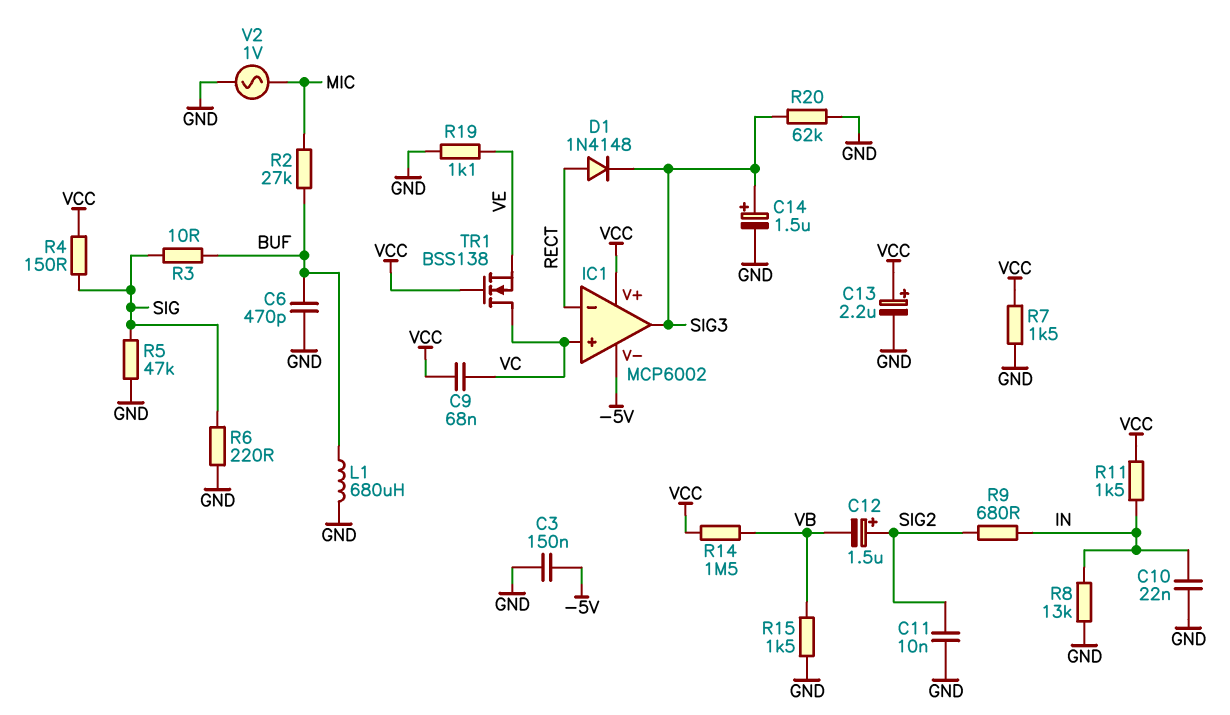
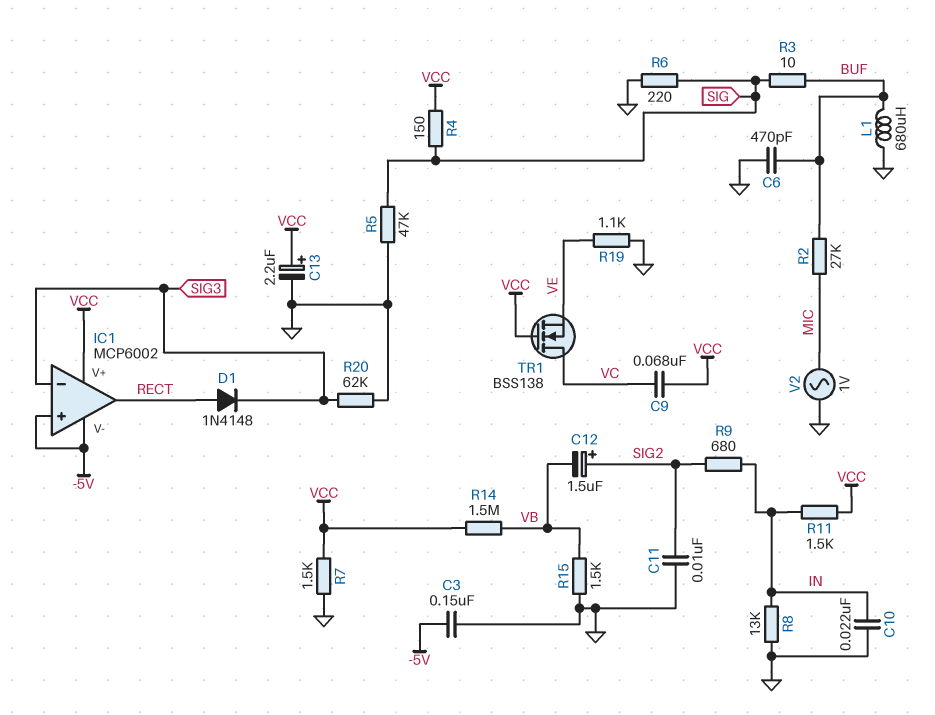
C14: 1.5uF (plus SIG3, minus GND) -> none
IC1 pin in+: VC -> -5V
IC1 pin in-: RECT -> SIG3
IC1 pin out: SIG3 -> RECT

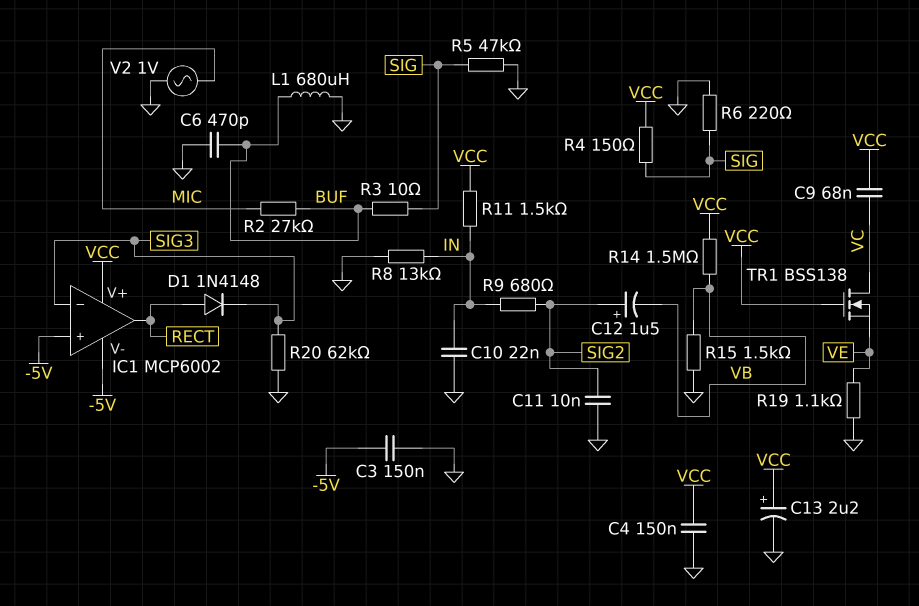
C4: none -> 150nF (GND, VCC)
R7: 1.5k (GND, VCC) -> none

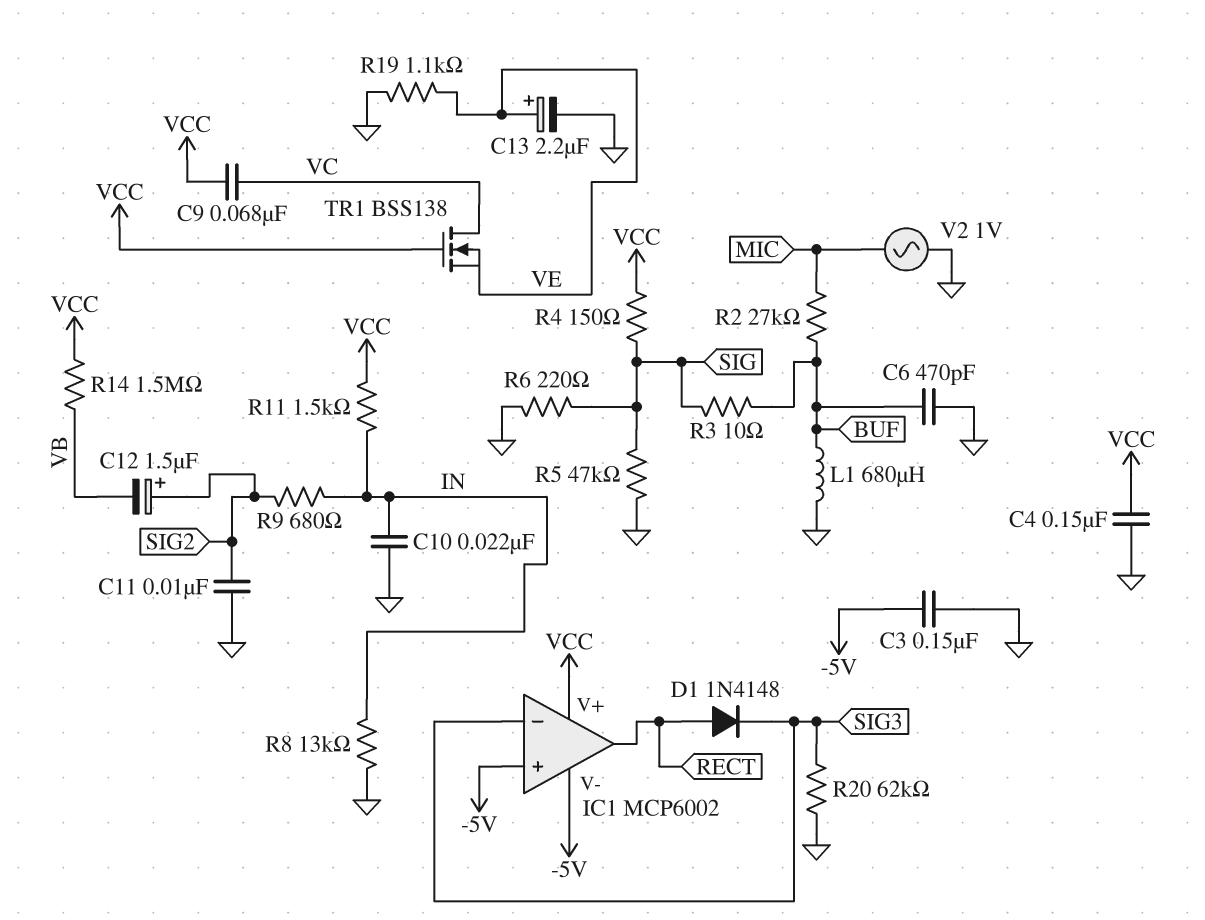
C13: 2.2uF (plus VCC, minus GND) -> 2.2uF (plus VE, minus GND)
R15: 1.5k (GND, VB) -> none

